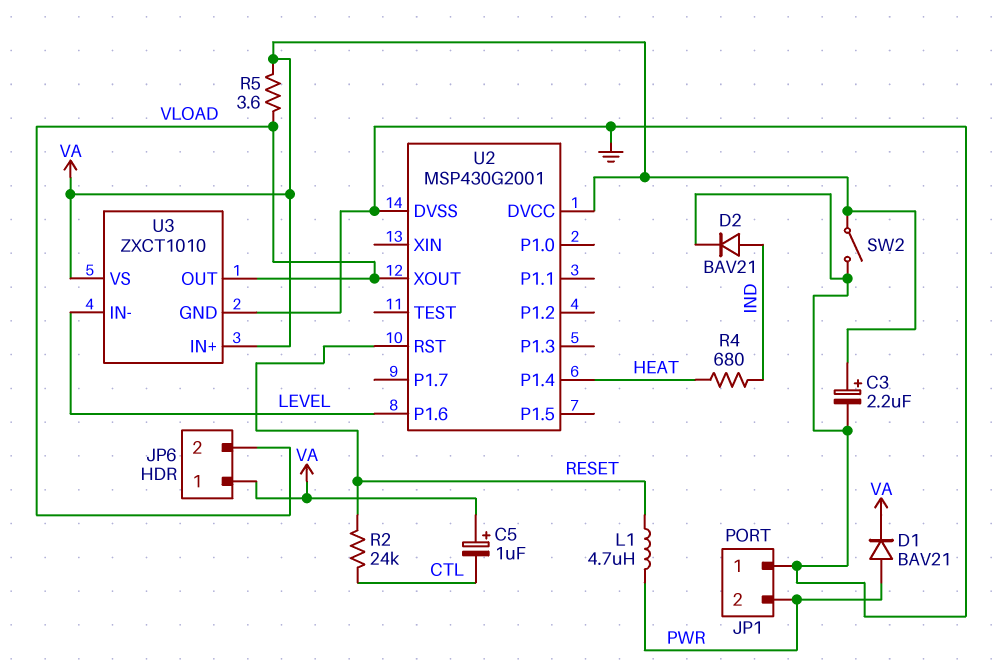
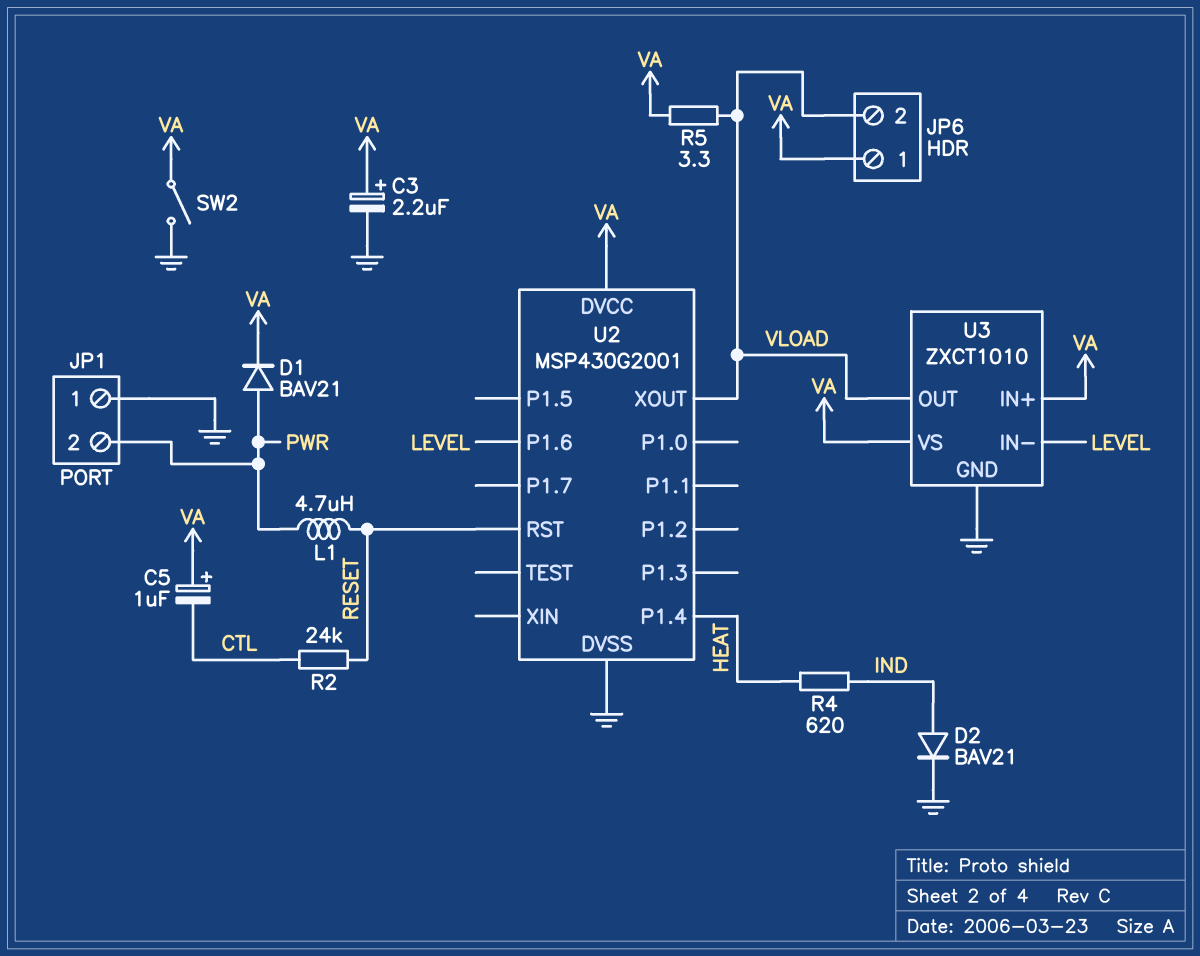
R4: 680 (HEAT, IND) -> 620 (HEAT, IND)
R5: 3.6 (VA, VLOAD) -> 3.3 (VA, VLOAD)

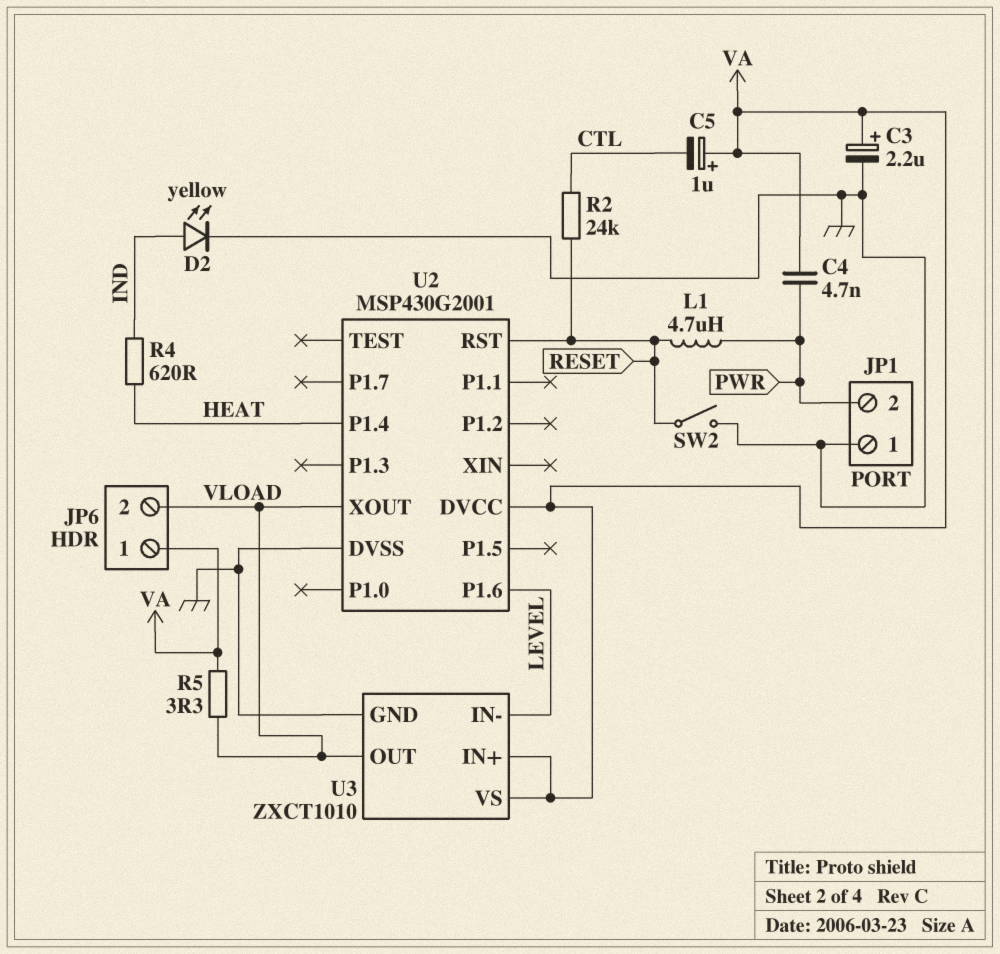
C4: none -> 4.7nF (PWR, VA)
D1: diode BAV21 (A PWR, K VA) -> none
D2: diode BAV21 (A IND, K GND) -> LED yellow (A IND, K GND)
SW2: switch (GND, VA) -> switch (GND, RESET)

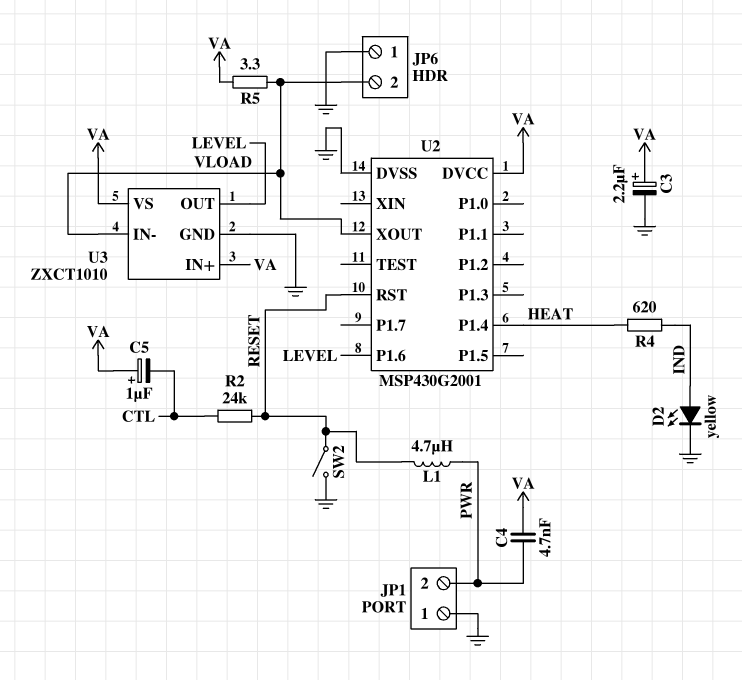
JP6 pin 1: VA -> GND
U3 pin IN-: LEVEL -> VLOAD
U3 pin OUT: VLOAD -> LEVEL

